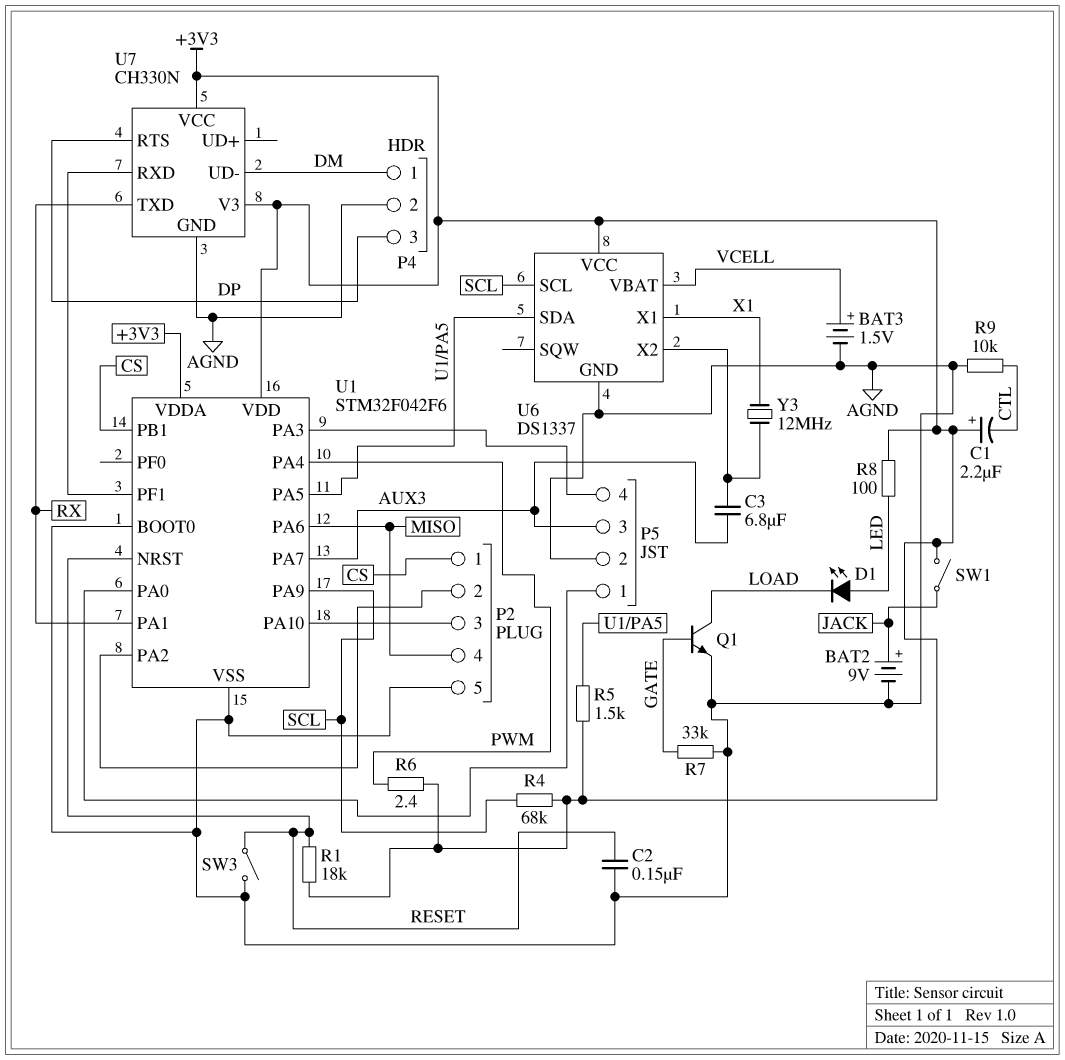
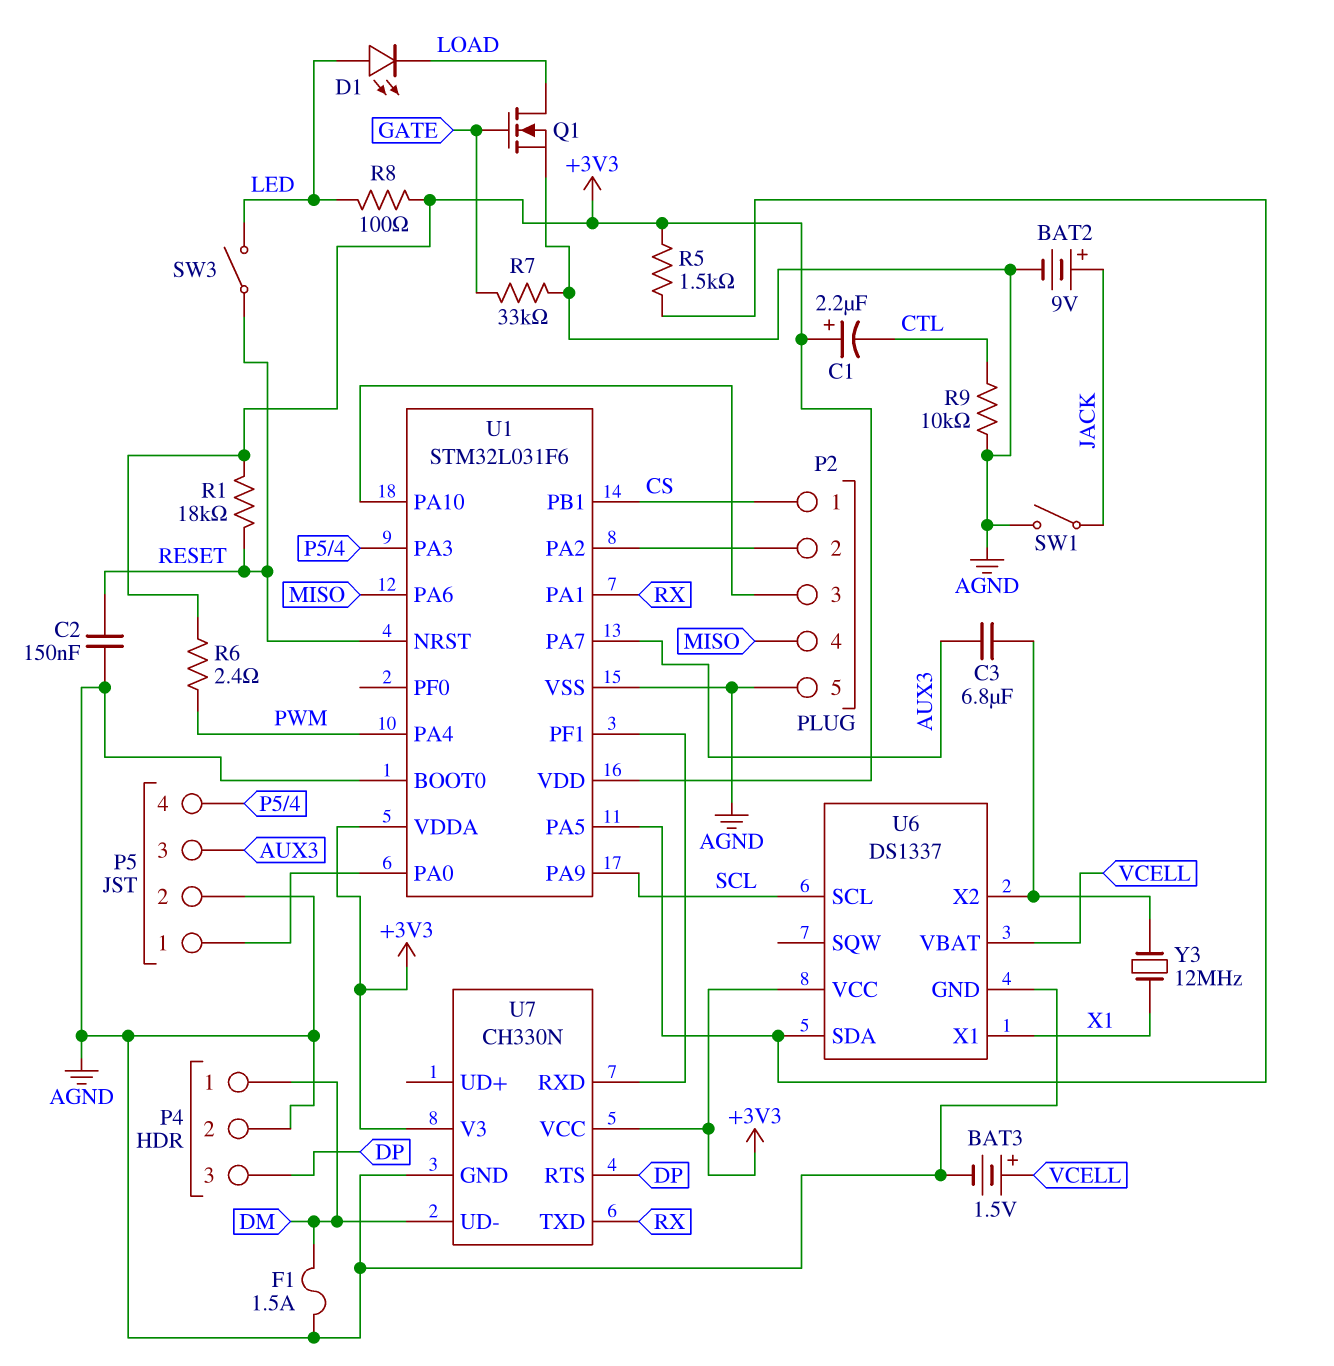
F1: none -> 1.5A (AGND, DM)
Q1: NPN (B GATE, C LOAD, E AGND) -> NMOS (G GATE, D LOAD, S AGND)
R4: 68k (+3V3, SCL) -> none
SW1: switch (+3V3, JACK) -> switch (AGND, JACK)
SW3: switch (AGND, RESET) -> switch (LED, RESET)
U1: STM32F042F6 -> STM32L031F6

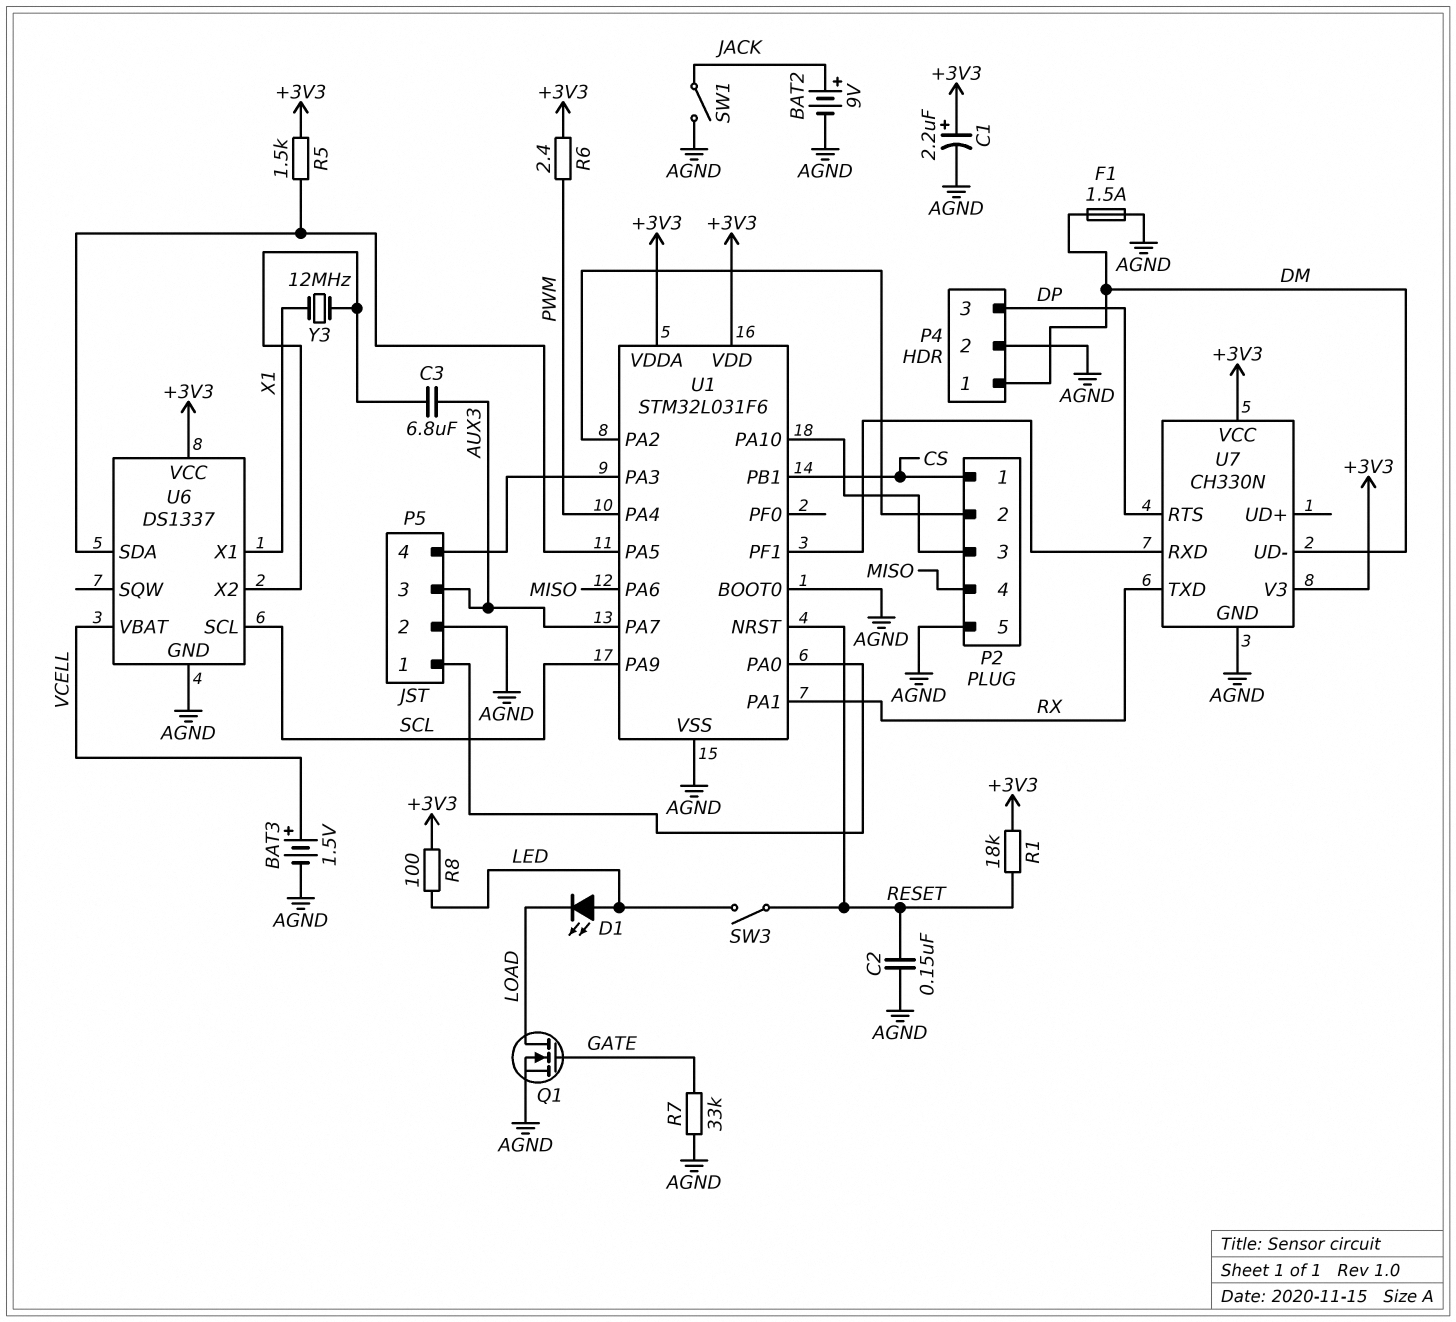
C1: 2.2uF (plus +3V3, minus CTL) -> 2.2uF (plus +3V3, minus AGND)
R9: 10k (AGND, CTL) -> none

